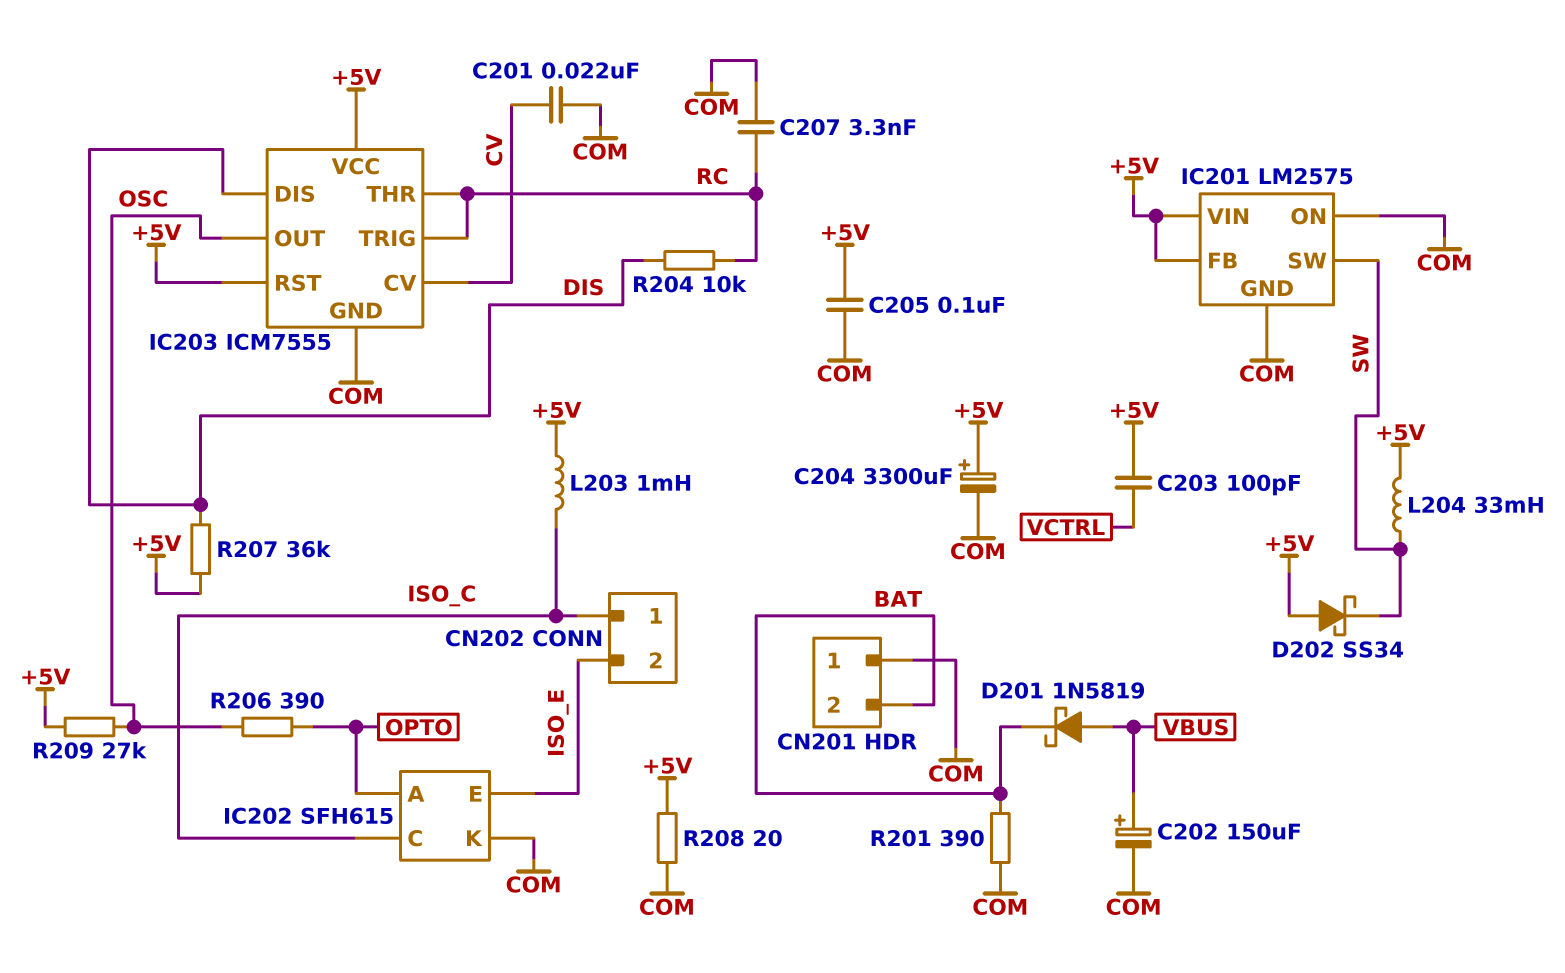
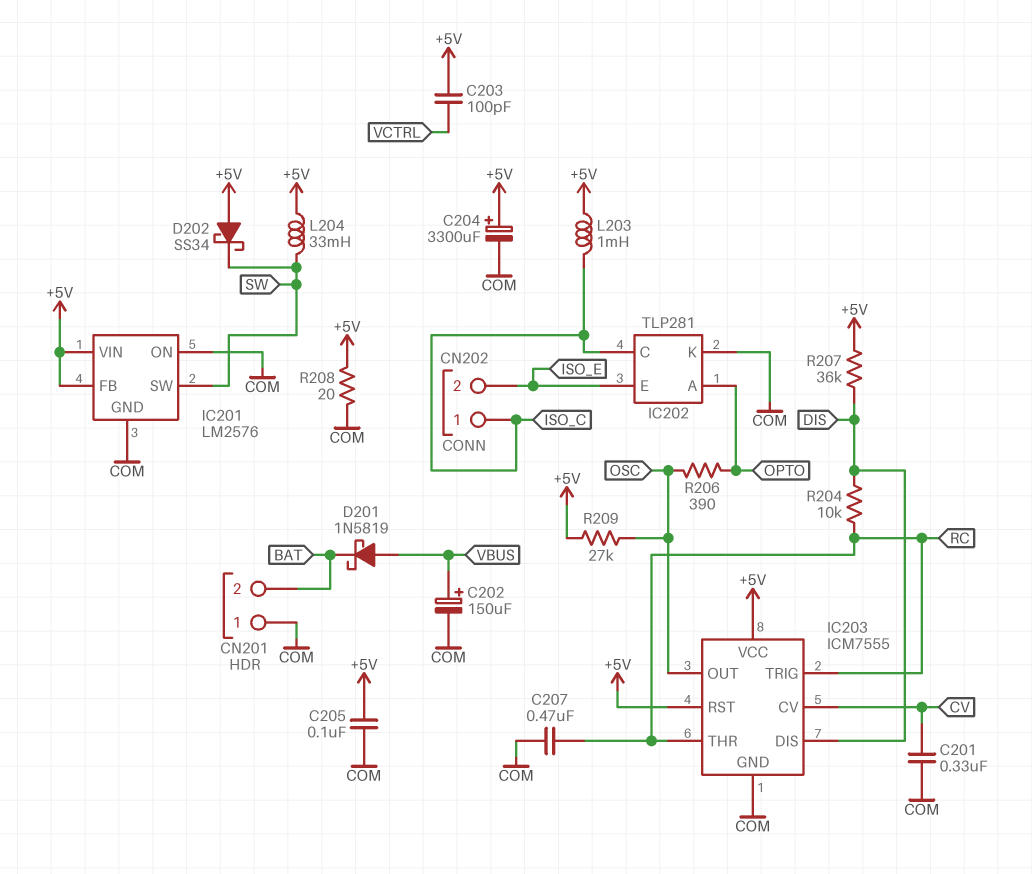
C201: 22nF (COM, CV) -> 330nF (COM, CV)
C207: 3.3nF (COM, RC) -> 470nF (COM, RC)
IC201: LM2575 -> LM2576
IC202: SFH615 -> TLP281
R201: 390 (BAT, COM) -> none

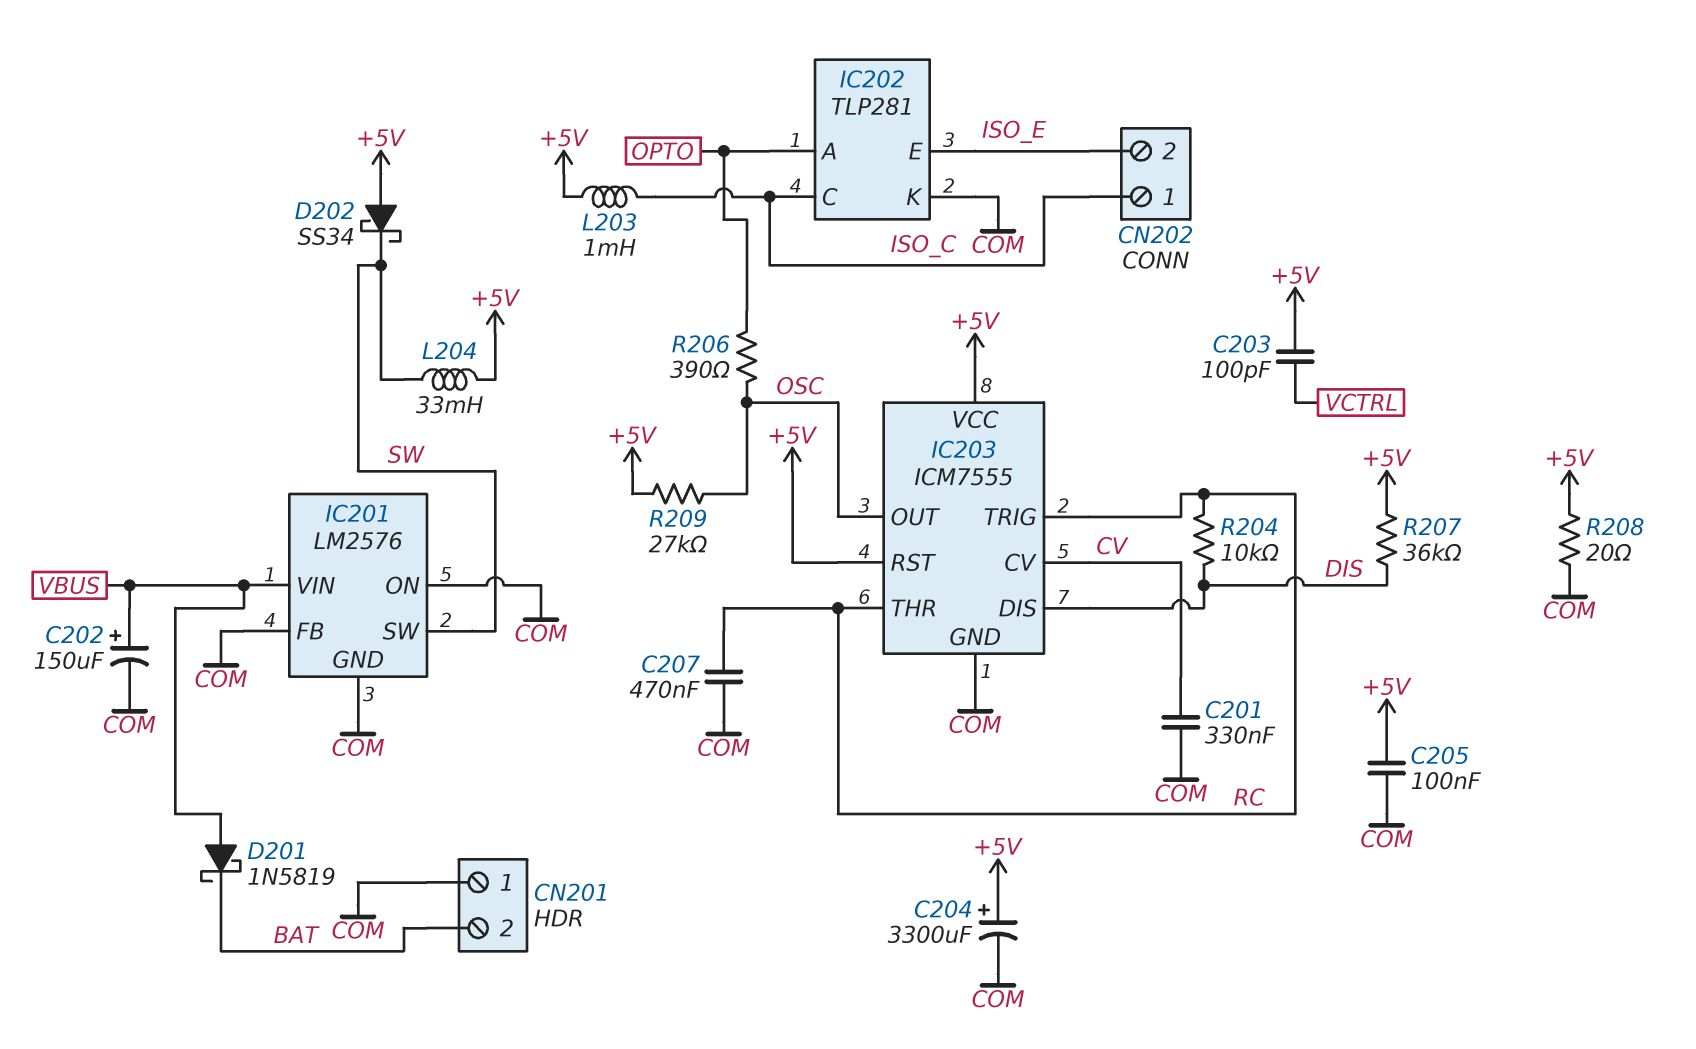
IC201 pin FB: +5V -> COM
IC201 pin VIN: +5V -> VBUS

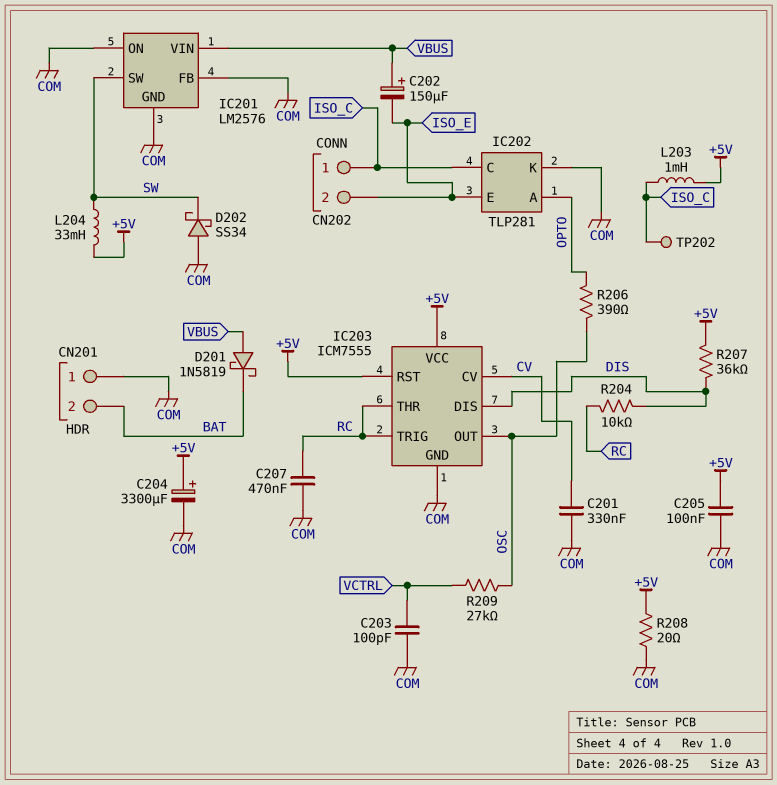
C202: 150uF (plus VBUS, minus COM) -> 150uF (plus VBUS, minus ISO_E)
C203: 100pF (+5V, VCTRL) -> 100pF (COM, VCTRL)
D202: schottky SS34 (A +5V, K SW) -> schottky SS34 (A COM, K SW)
R209: 27k (+5V, OSC) -> 27k (OSC, VCTRL)
TP202: none -> test point (ISO_C)

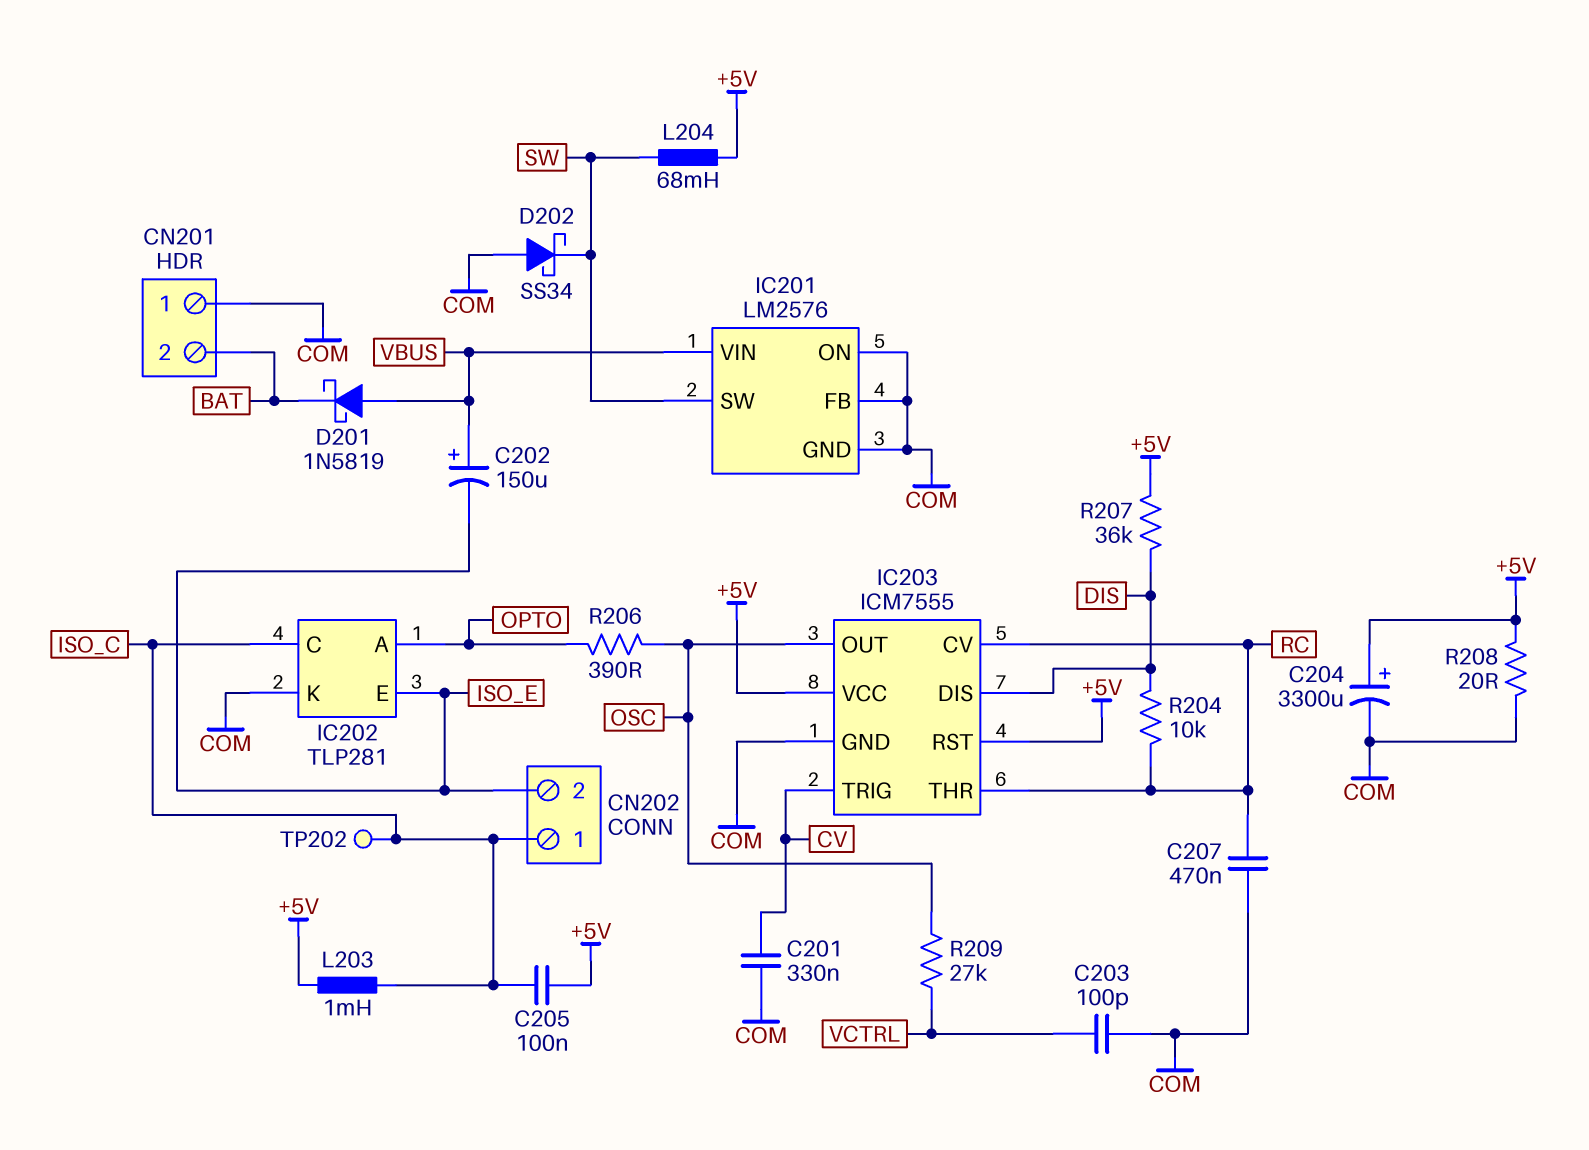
C205: 100nF (+5V, COM) -> 100nF (+5V, ISO_C)
IC203 pin CV: CV -> RC
IC203 pin TRIG: RC -> CV
L204: 33mH (+5V, SW) -> 68mH (+5V, SW)

